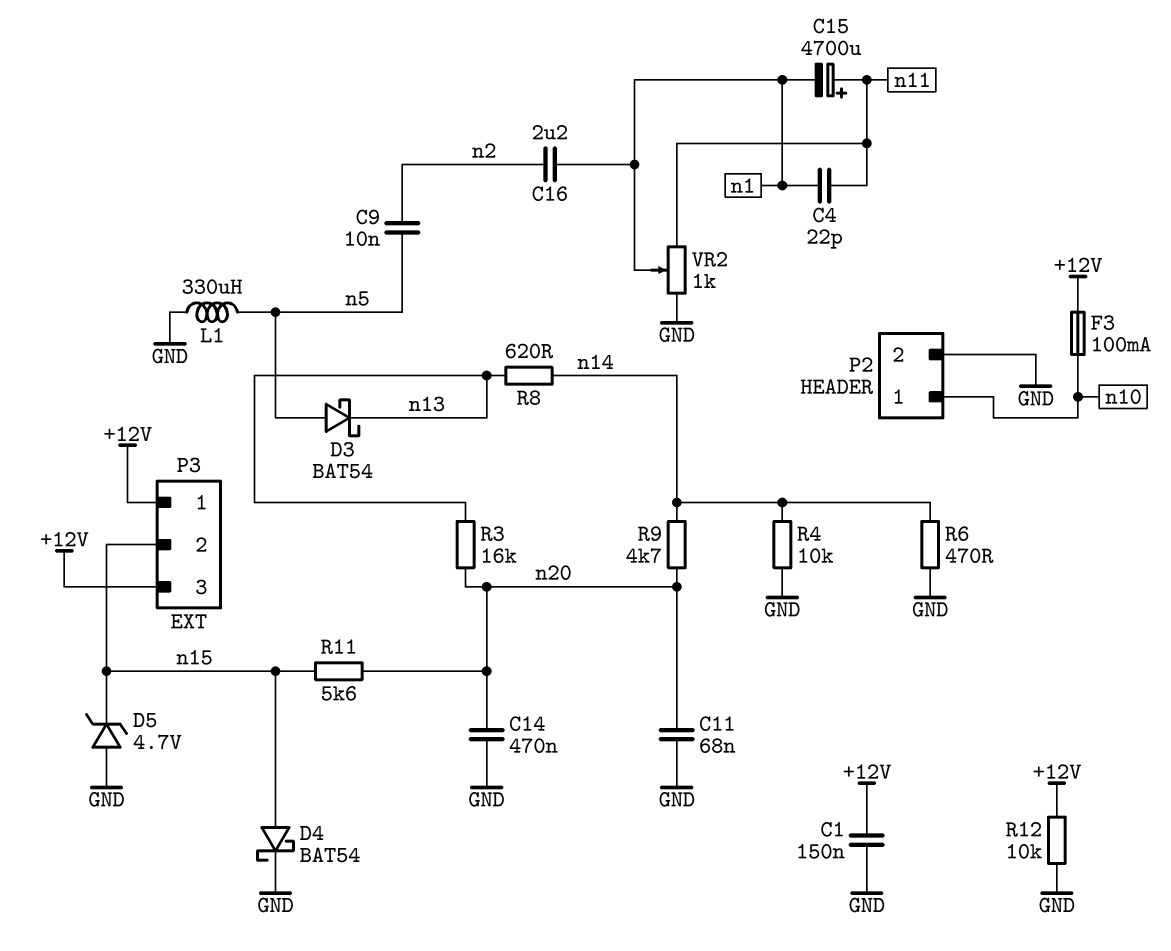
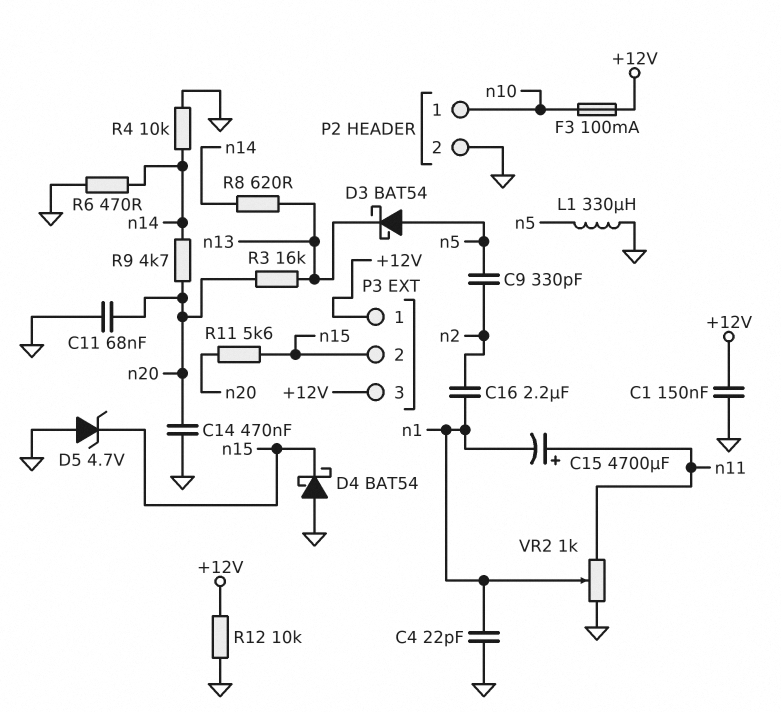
C4: 22pF (n1, n11) -> 22pF (GND, n1)
C9: 10nF (n2, n5) -> 330pF (n2, n5)
D4: schottky BAT54 (A n15, K GND) -> schottky BAT54 (A GND, K n15)

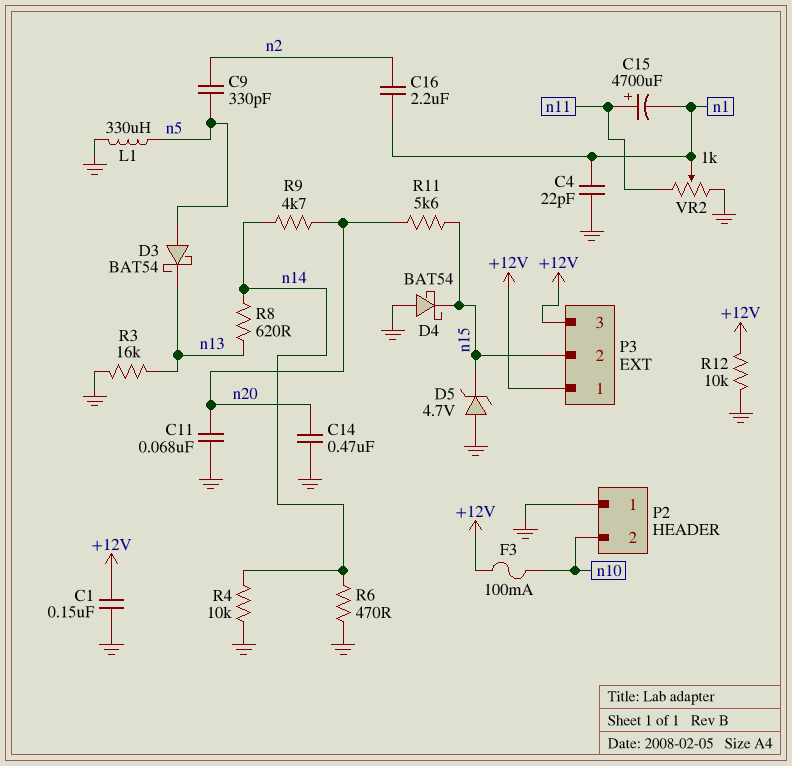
P2 pin 1: n10 -> GND
P2 pin 2: GND -> n10
R3: 16k (n13, n20) -> 16k (GND, n13)

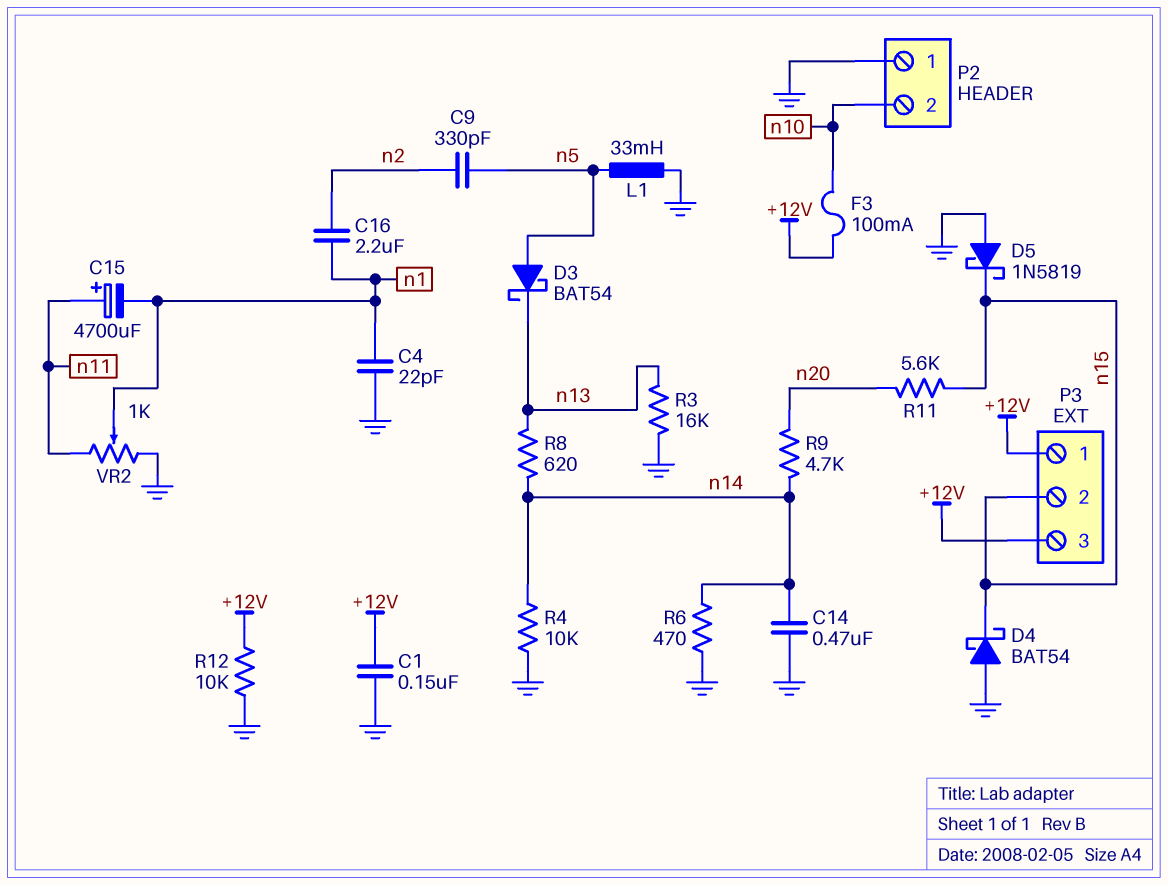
C11: 68nF (GND, n20) -> none
C14: 470nF (GND, n20) -> 470nF (GND, n14)
D5: zener 4.7V (A GND, K n15) -> schottky 1N5819 (A GND, K n15)
L1: 330uH (GND, n5) -> 33mH (GND, n5)

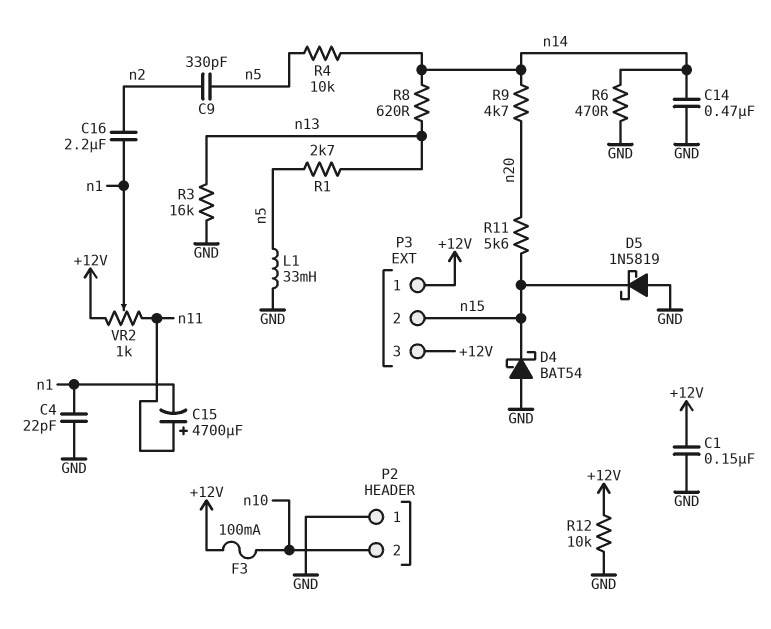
D3: schottky BAT54 (A n5, K n13) -> none
R1: none -> 2.7k (n5, n13)
R4: 10k (GND, n14) -> 10k (n5, n14)
VR2: 1k (GND, n11, wiper n1) -> 1k (+12V, n11, wiper n1)

